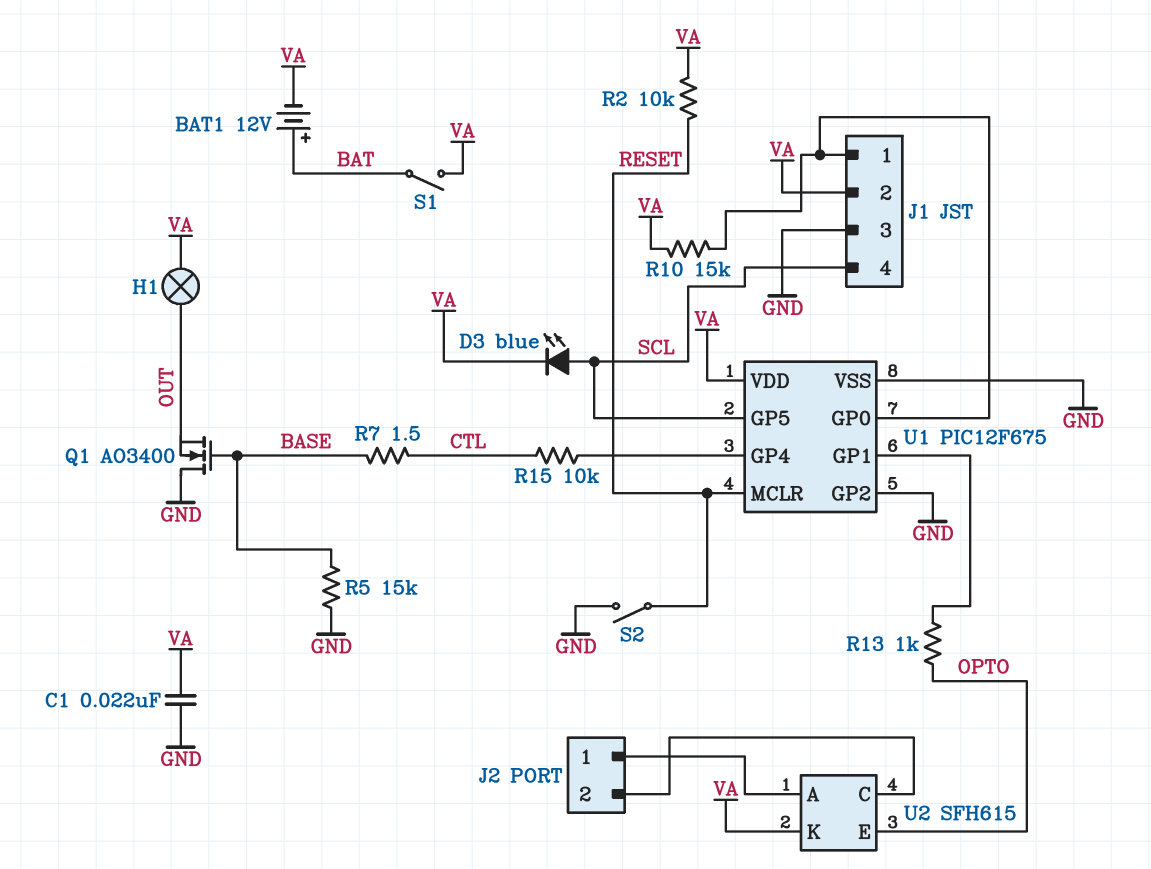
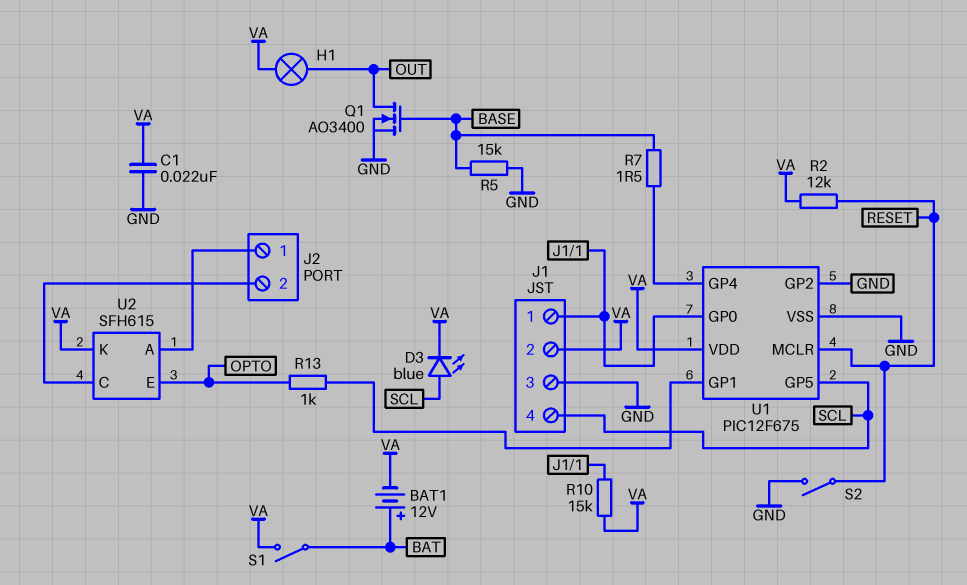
Q1: NMOS AO3400 (G BASE, D GND, S OUT) -> NMOS AO3400 (G BASE, D OUT, S GND)
R2: 10k (RESET, VA) -> 12k (RESET, VA)
R7: 1.5 (BASE, CTL) -> 1.5 (BASE, U1/GP4)
R15: 10k (CTL, U1/GP4) -> none

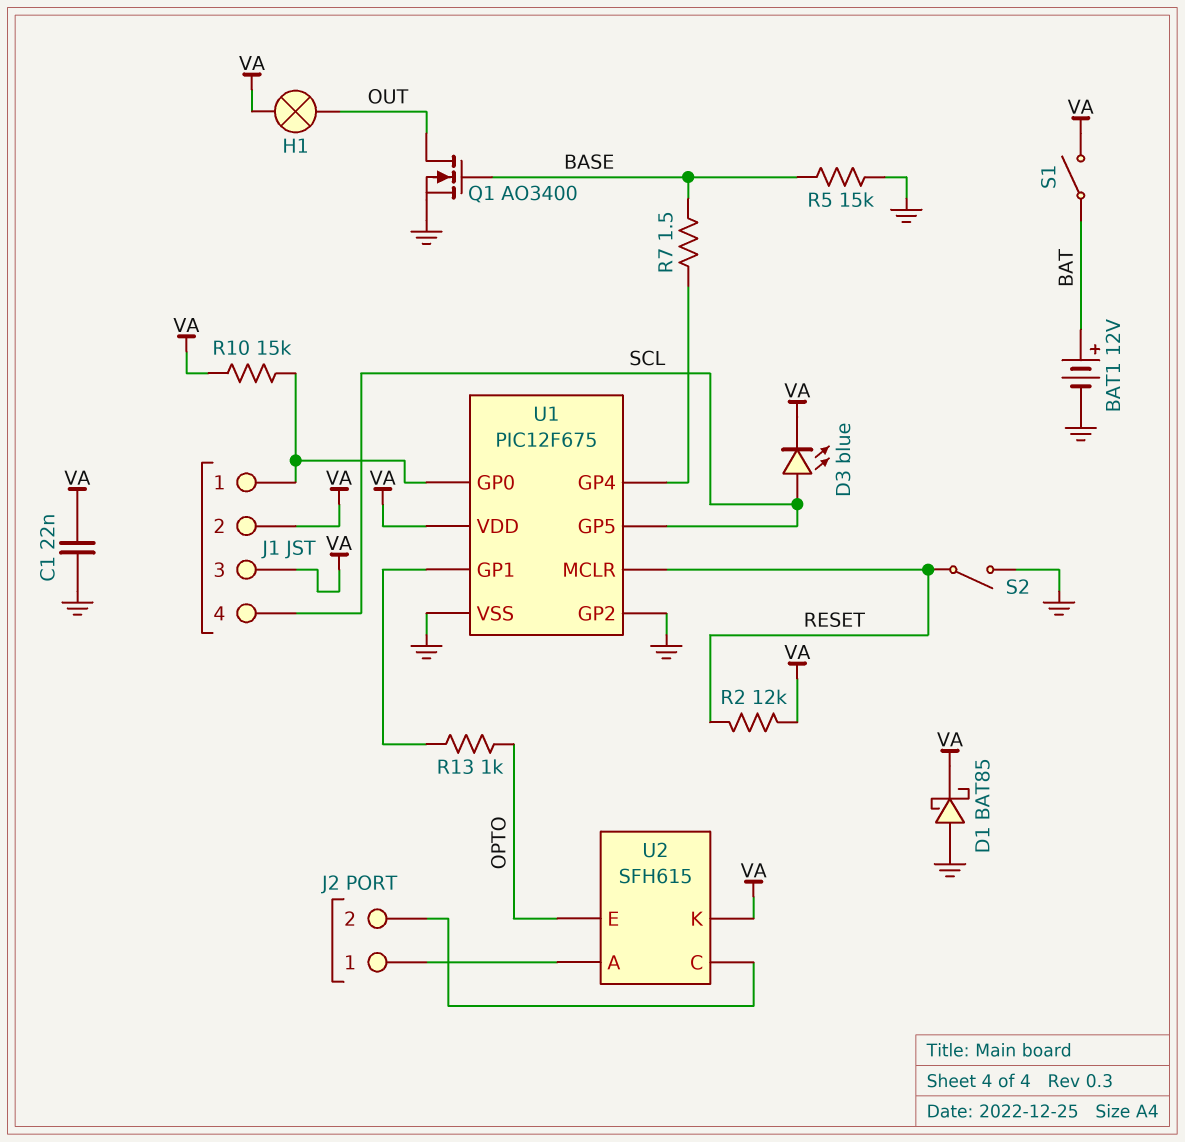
BAT1: 12V (plus BAT, minus VA) -> 12V (plus BAT, minus GND)
D1: none -> schottky BAT85 (A GND, K VA)
J1 pin 3: GND -> VA

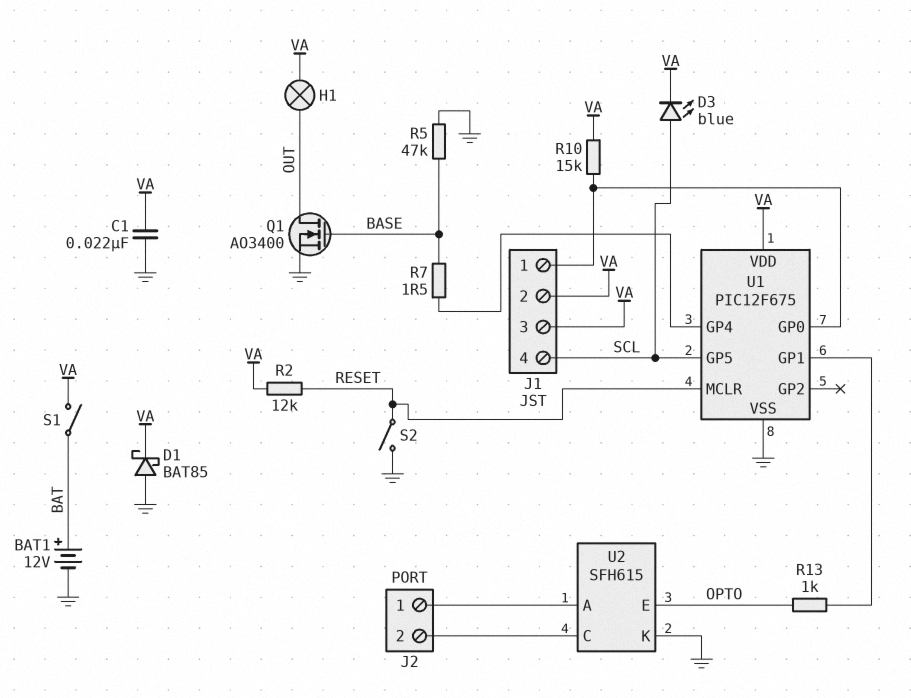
R5: 15k (BASE, GND) -> 47k (BASE, GND)
U1 pin GP2: GND -> none
U2 pin K: VA -> GND

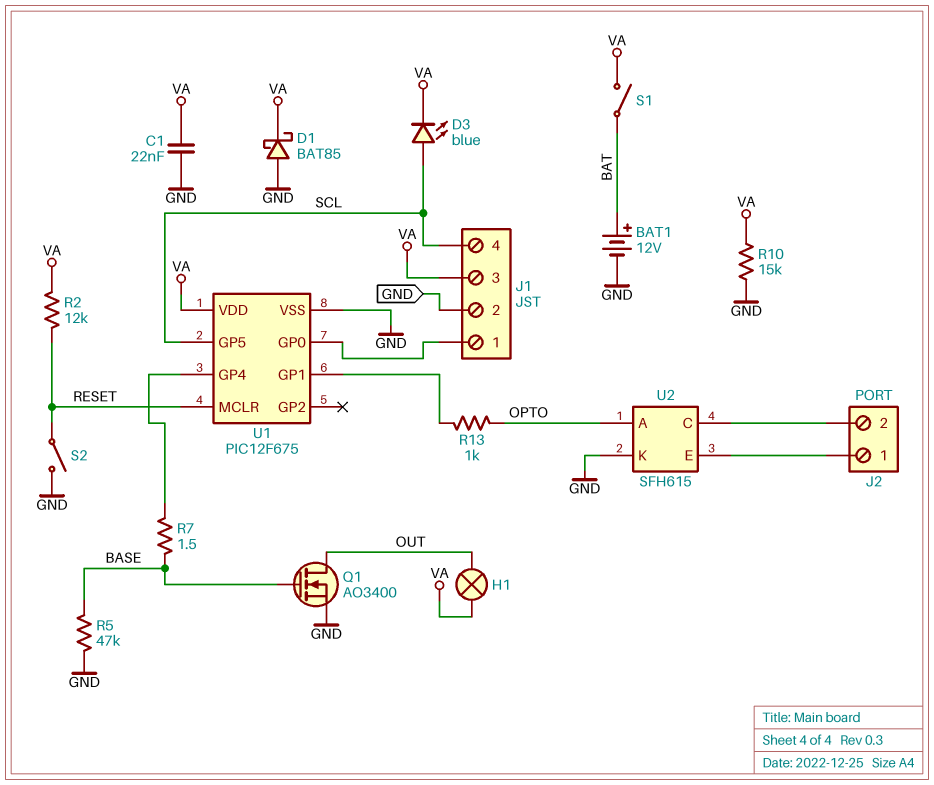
J1 pin 2: VA -> GND
R10: 15k (J1/1, VA) -> 15k (GND, VA)
U2 pin A: J2/1 -> OPTO
U2 pin E: OPTO -> J2/1

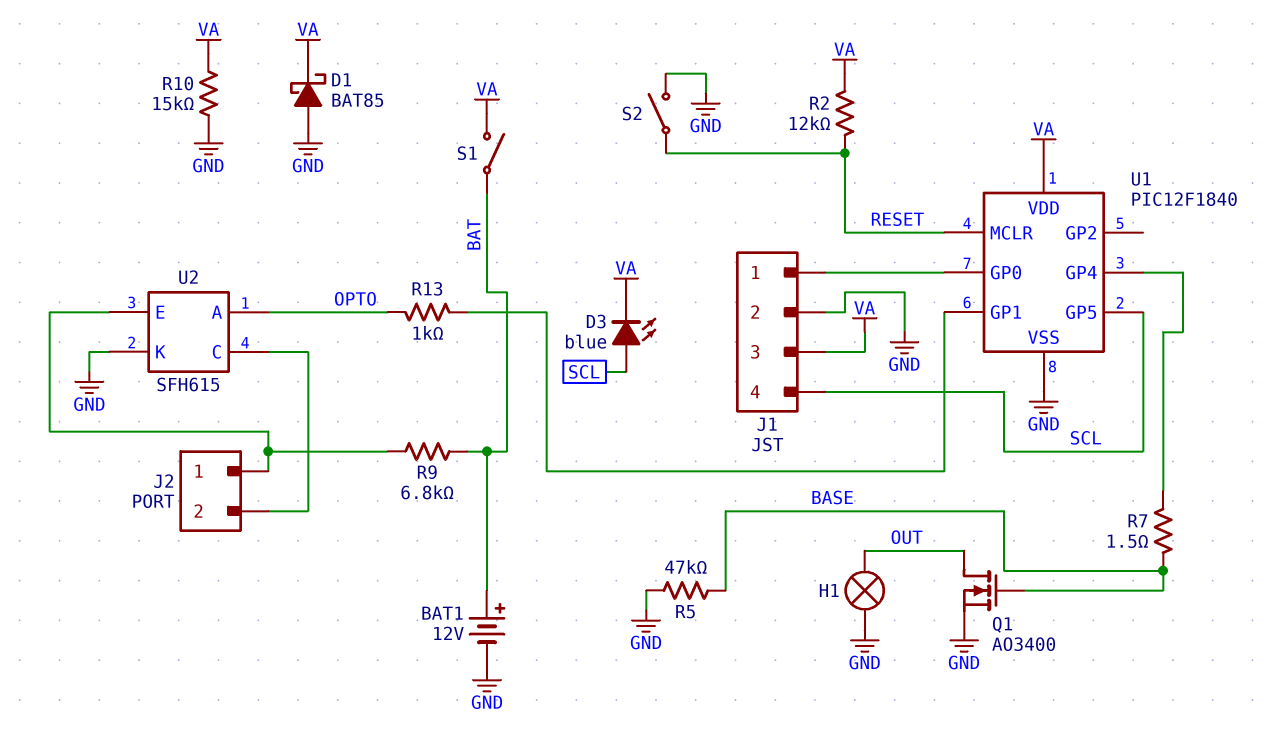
C1: 22nF (GND, VA) -> none
H1: lamp (OUT, VA) -> lamp (GND, OUT)
R9: none -> 6.8k (BAT, J2/1)
U1: PIC12F675 -> PIC12F1840

